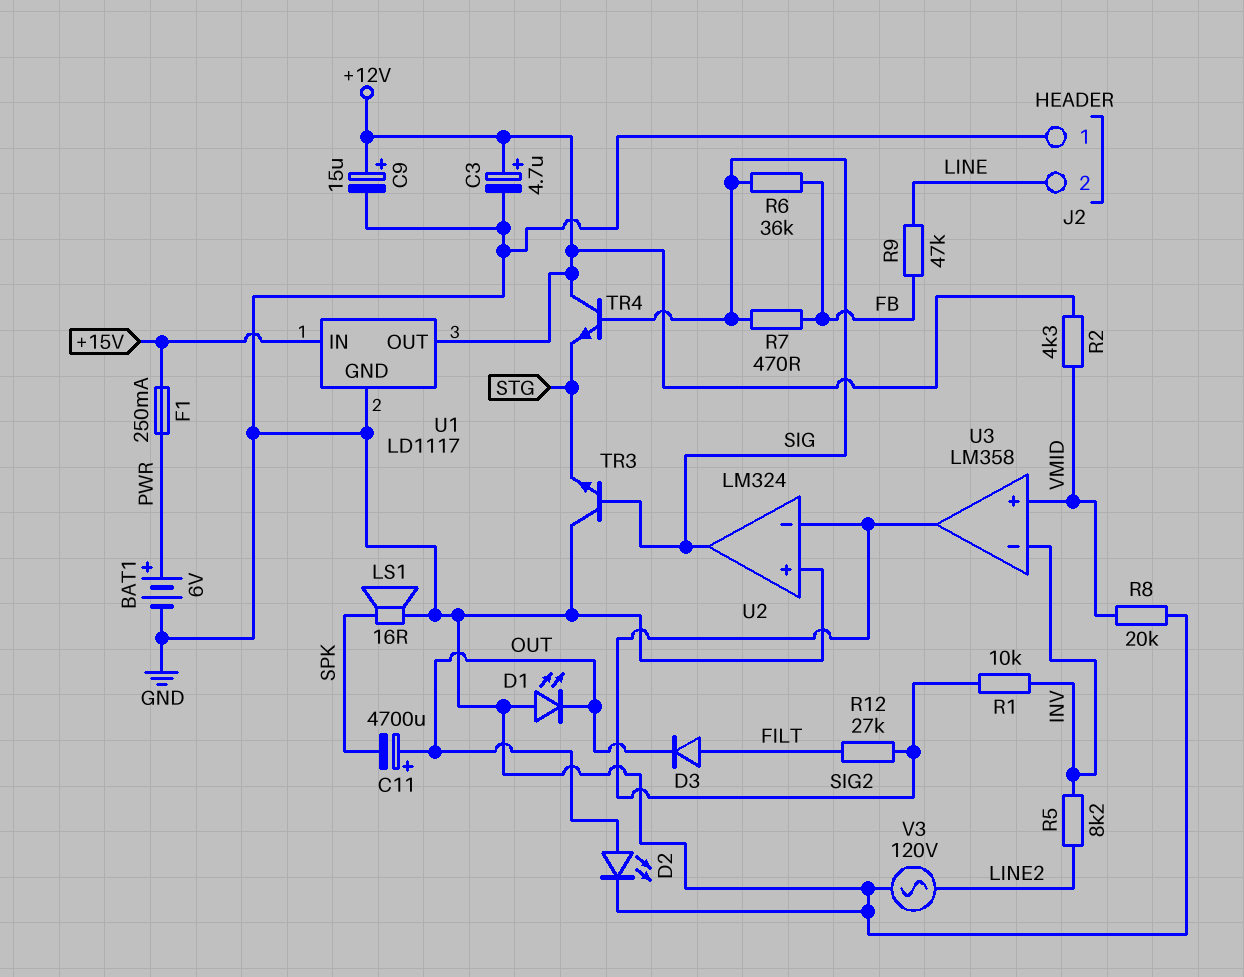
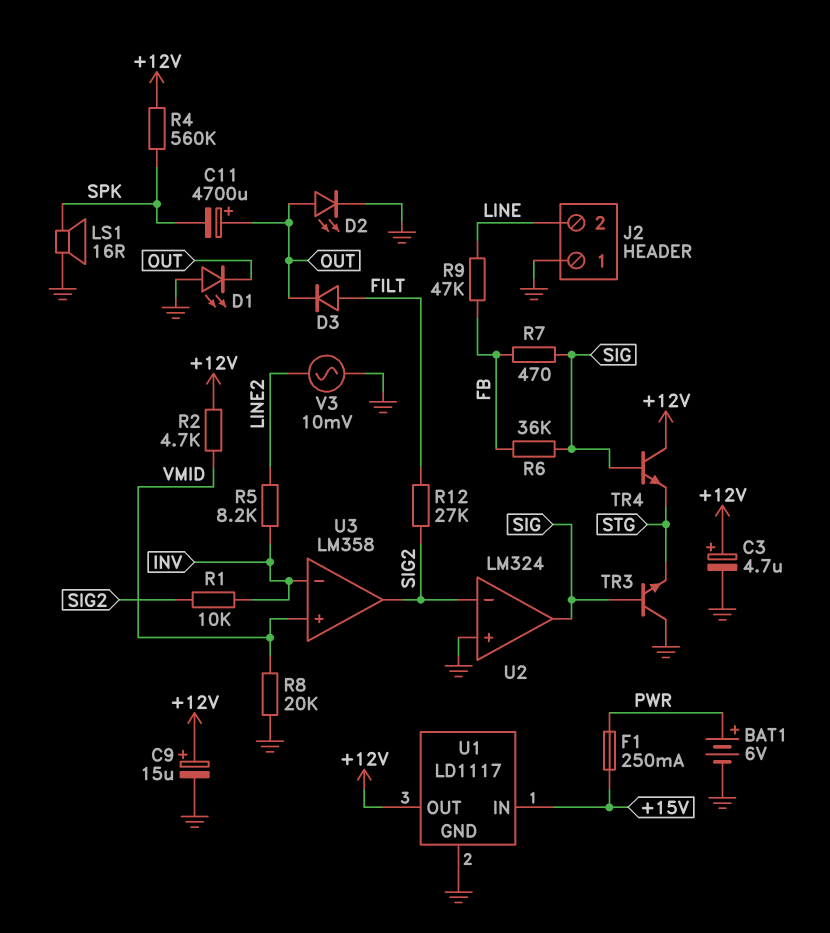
R2: 4.3k (+12V, VMID) -> 4.7k (+12V, VMID)
R4: none -> 560k (+12V, SPK)
V3: AC 120V (GND, LINE2) -> AC 10mV (GND, LINE2)

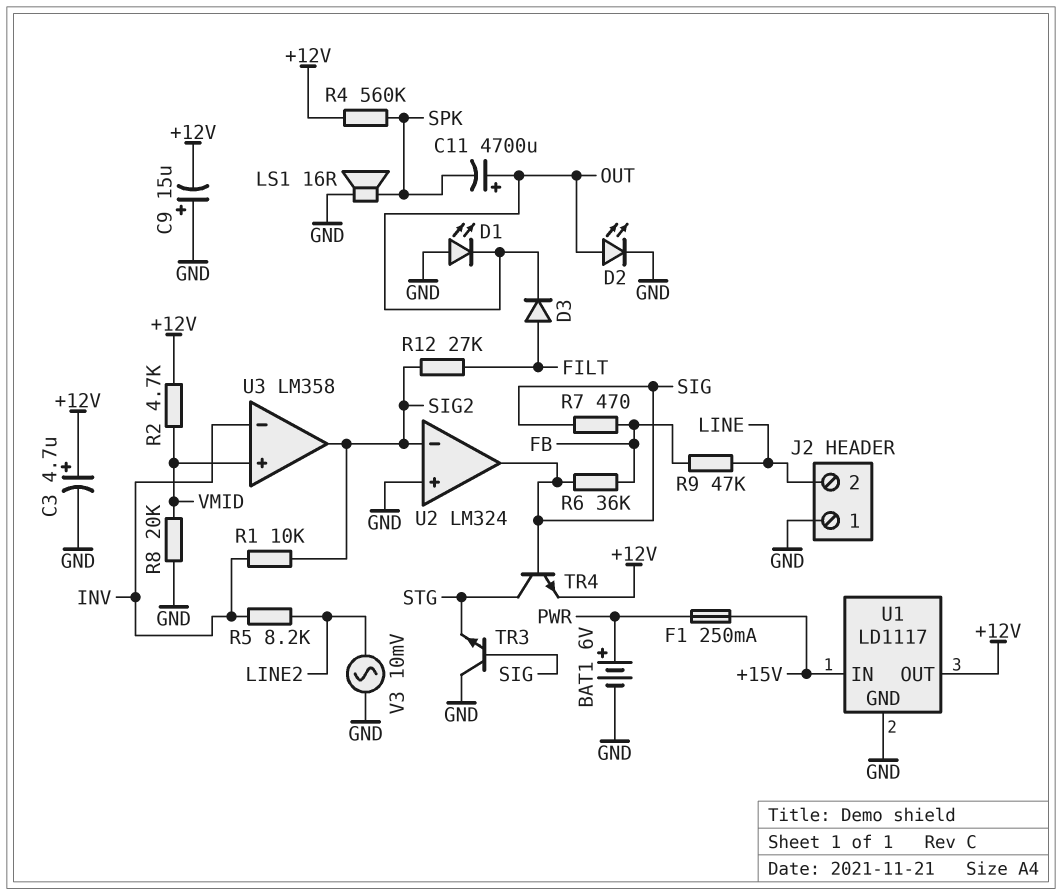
C9: 15uF (plus +12V, minus GND) -> 15uF (plus GND, minus +12V)
TR4: NPN (B SIG, C +12V, E STG) -> NPN (B SIG, C STG, E +12V)

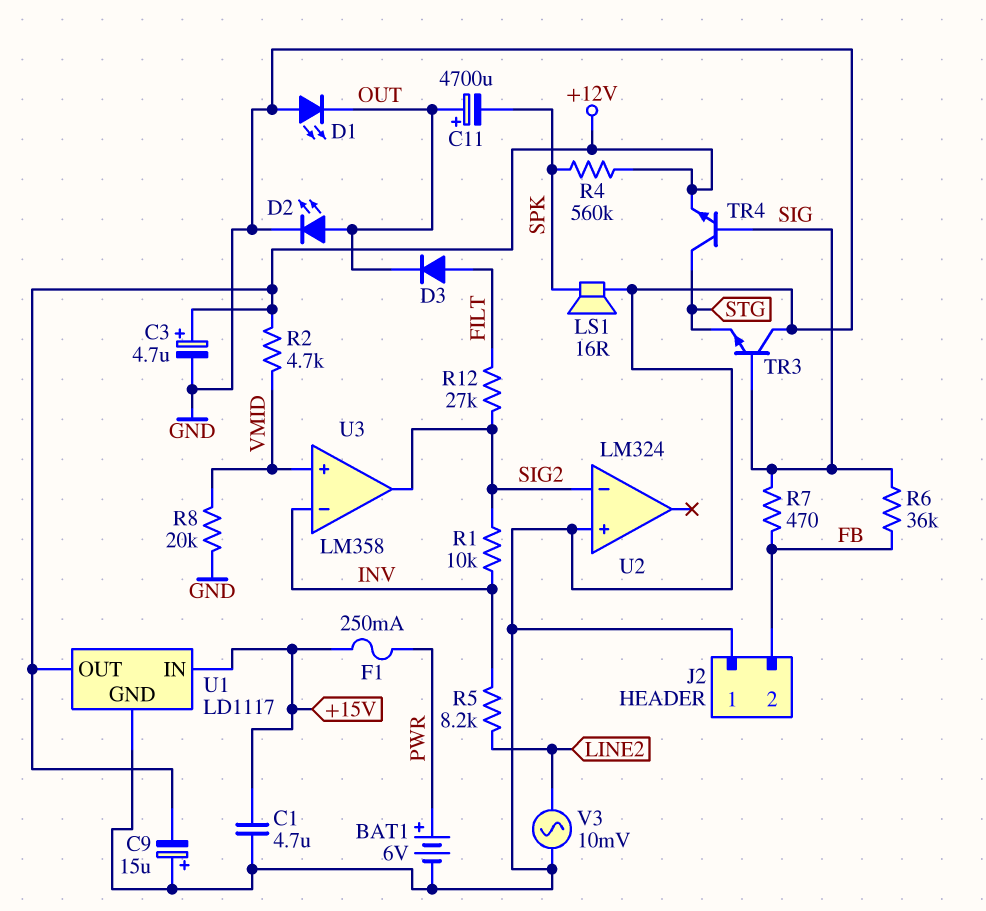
C1: none -> 4.7uF (+15V, GND)
J2 pin 2: LINE -> FB
R9: 47k (FB, LINE) -> none
U2 pin out: SIG -> none

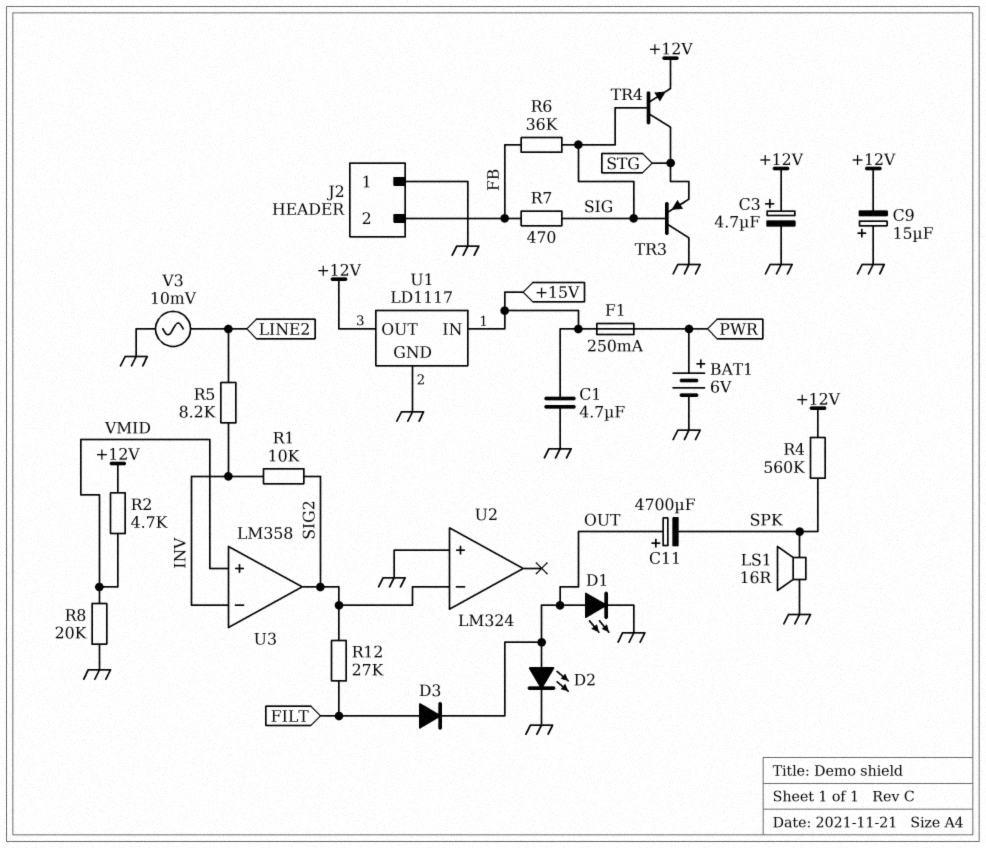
D1: LED (A GND, K OUT) -> LED (A OUT, K GND)
TR3: NPN (B SIG, C GND, E STG) -> PNP (B SIG, C GND, E STG)

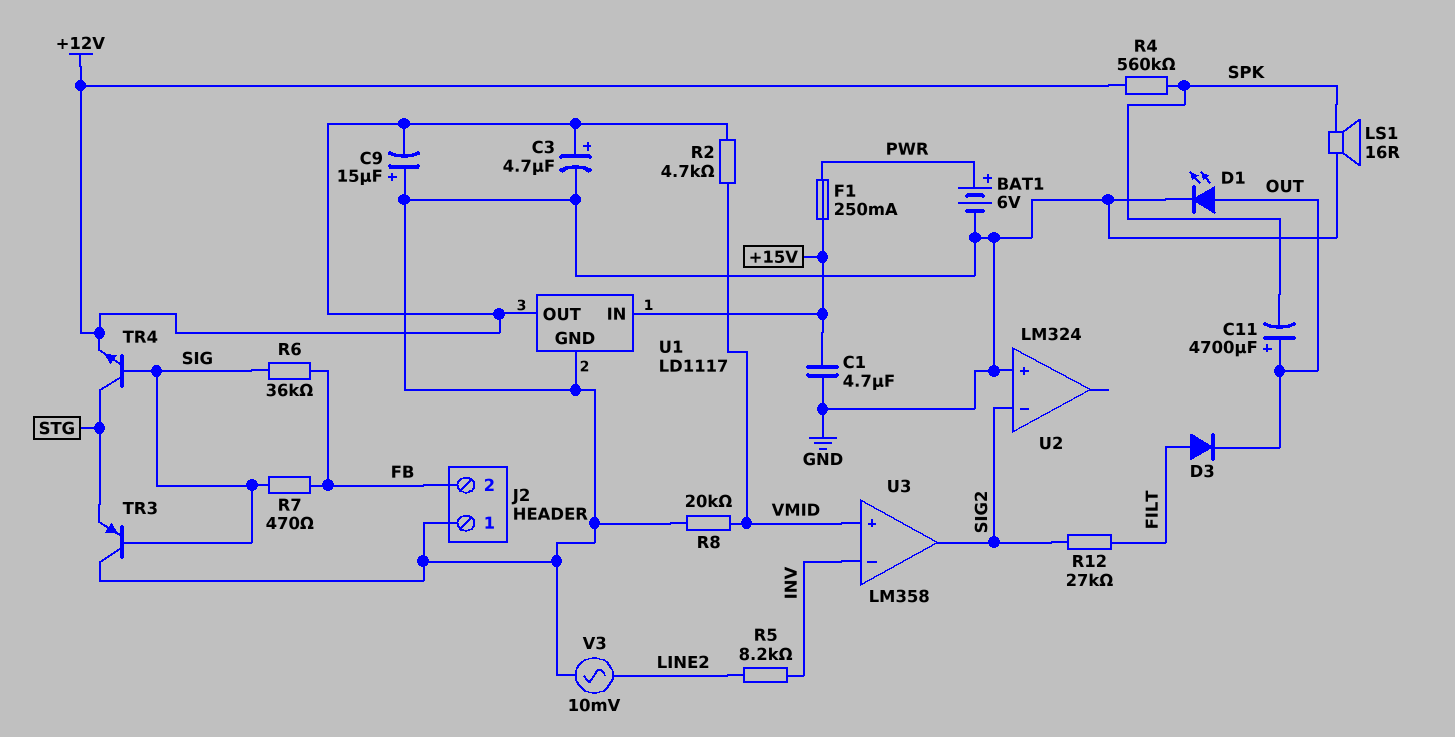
D2: LED (A OUT, K GND) -> none
R1: 10k (INV, SIG2) -> none

